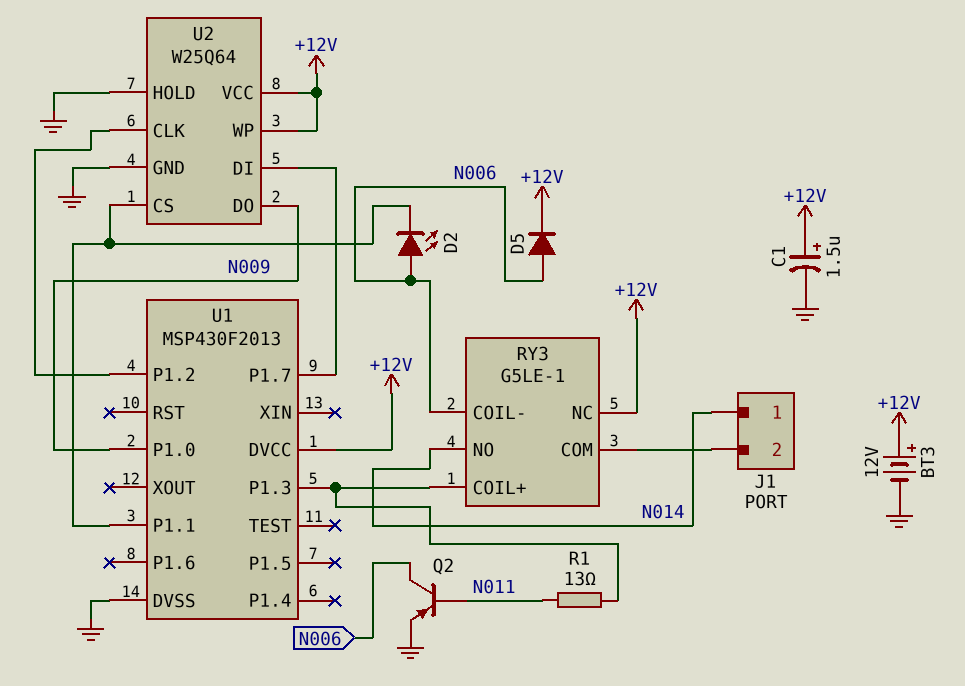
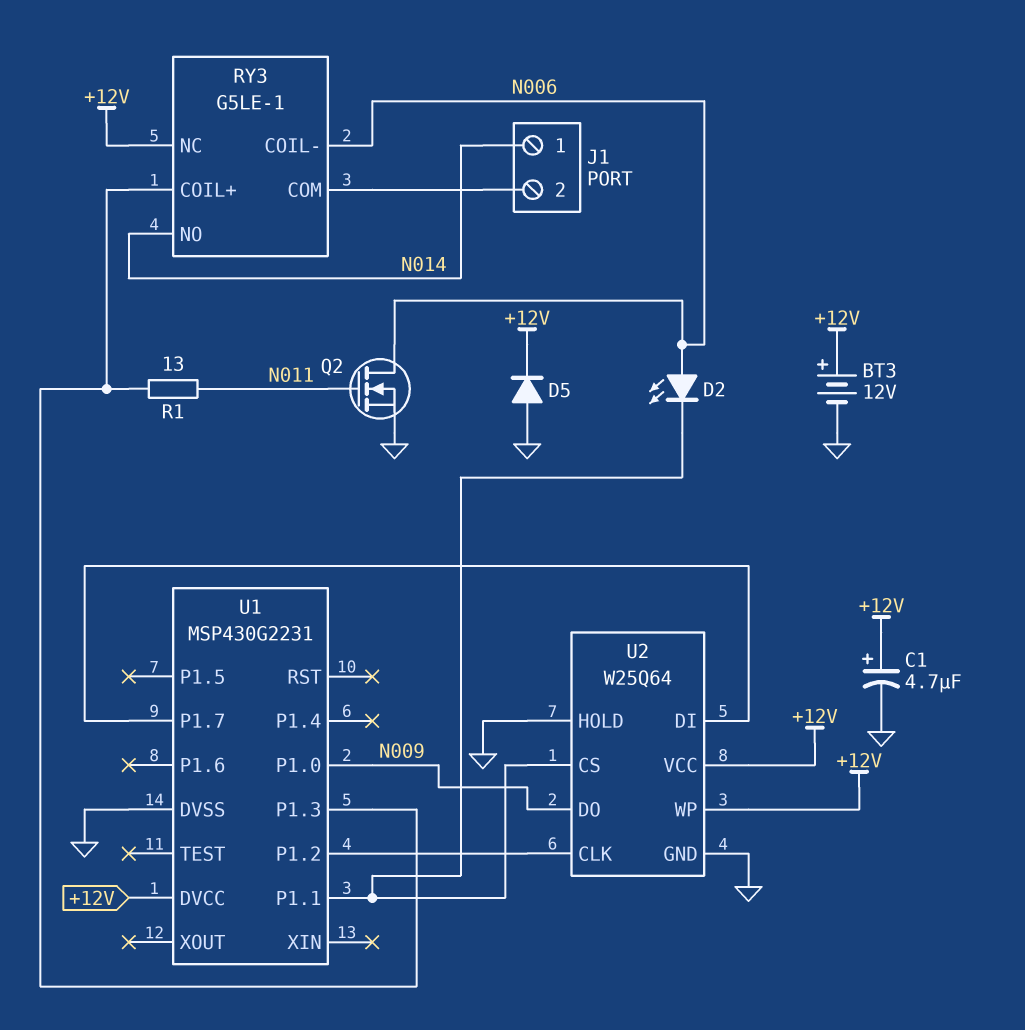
C1: 1.5uF (plus +12V, minus GND) -> 4.7uF (plus +12V, minus GND)
D5: diode (A N006, K +12V) -> diode (A GND, K +12V)
Q2: PNP (B N011, C N006, E GND) -> NMOS (G N011, D N006, S GND)
U1: MSP430F2013 -> MSP430G2231

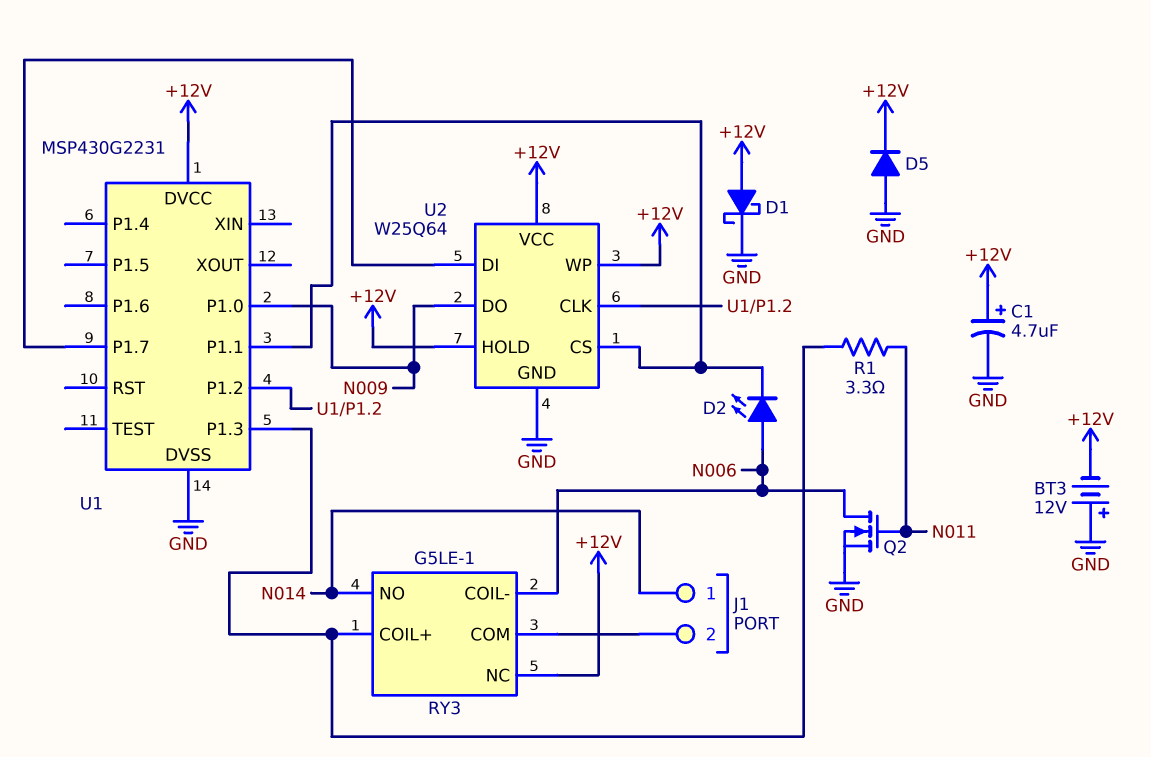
BT3: 12V (plus +12V, minus GND) -> 12V (plus GND, minus +12V)
D1: none -> schottky (A +12V, K GND)
R1: 13 (N011, RY3/COIL+) -> 3.3 (N011, RY3/COIL+)
U2 pin HOLD: GND -> +12V

